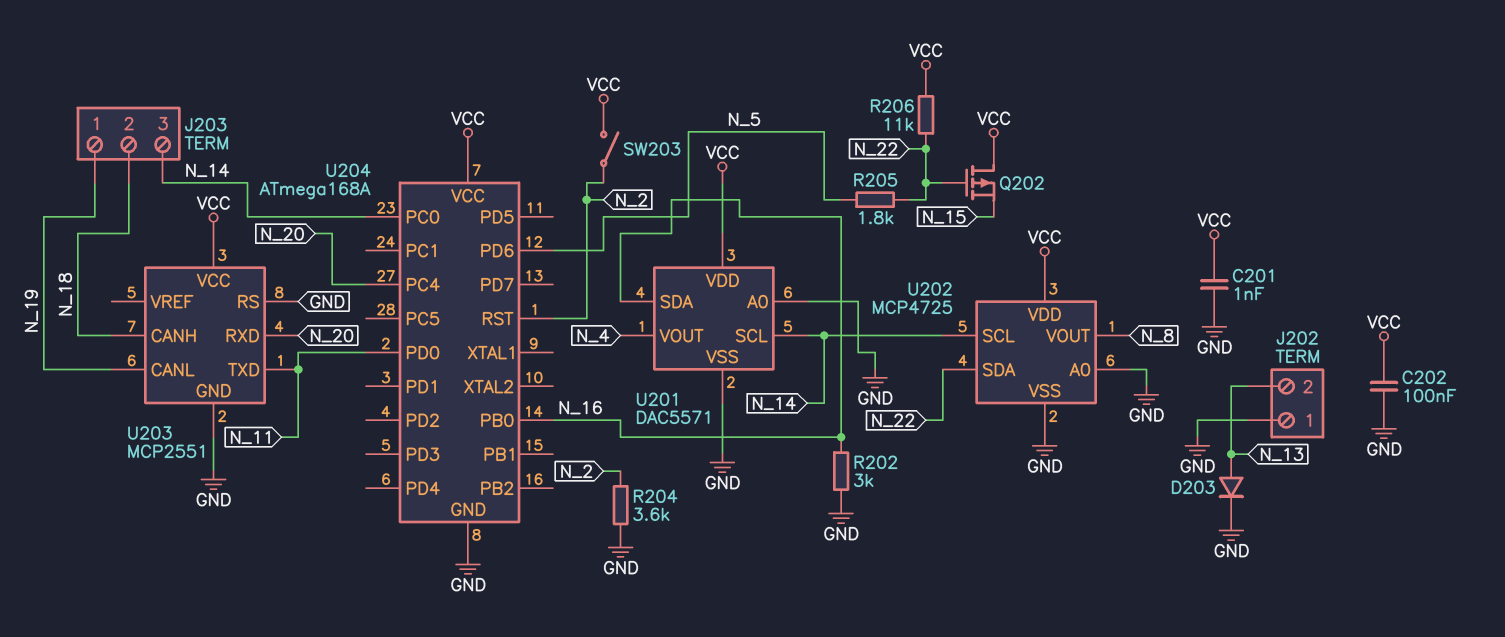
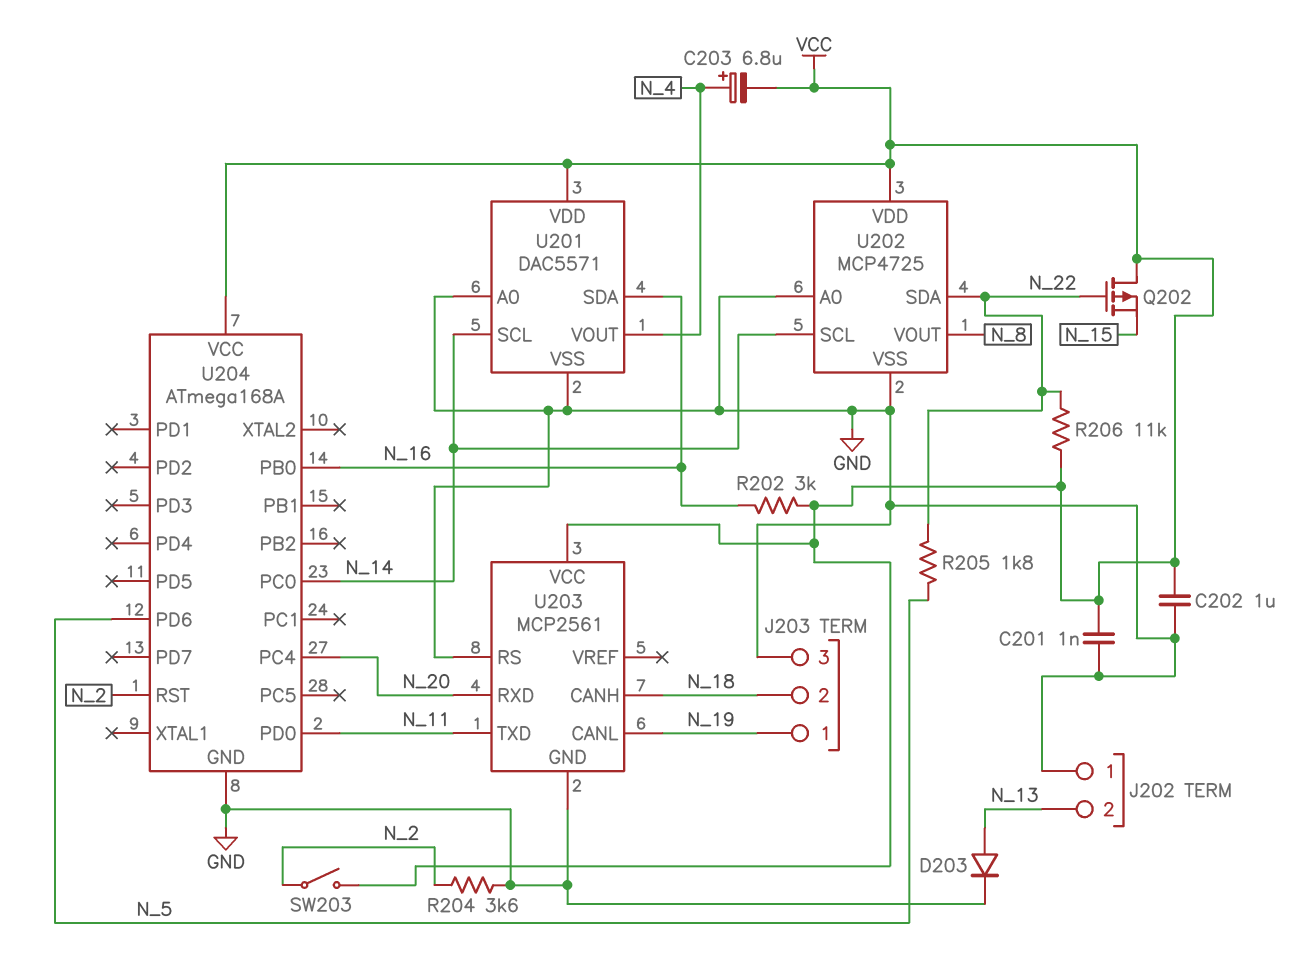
C202: 100nF (GND, VCC) -> 1uF (GND, VCC)
C203: none -> 6.8uF (plus N_4, minus VCC)
J203 pin 3: N_14 -> GND
R202: 3k (GND, N_16) -> 3k (N_16, VCC)
U203: MCP2551 -> MCP2561

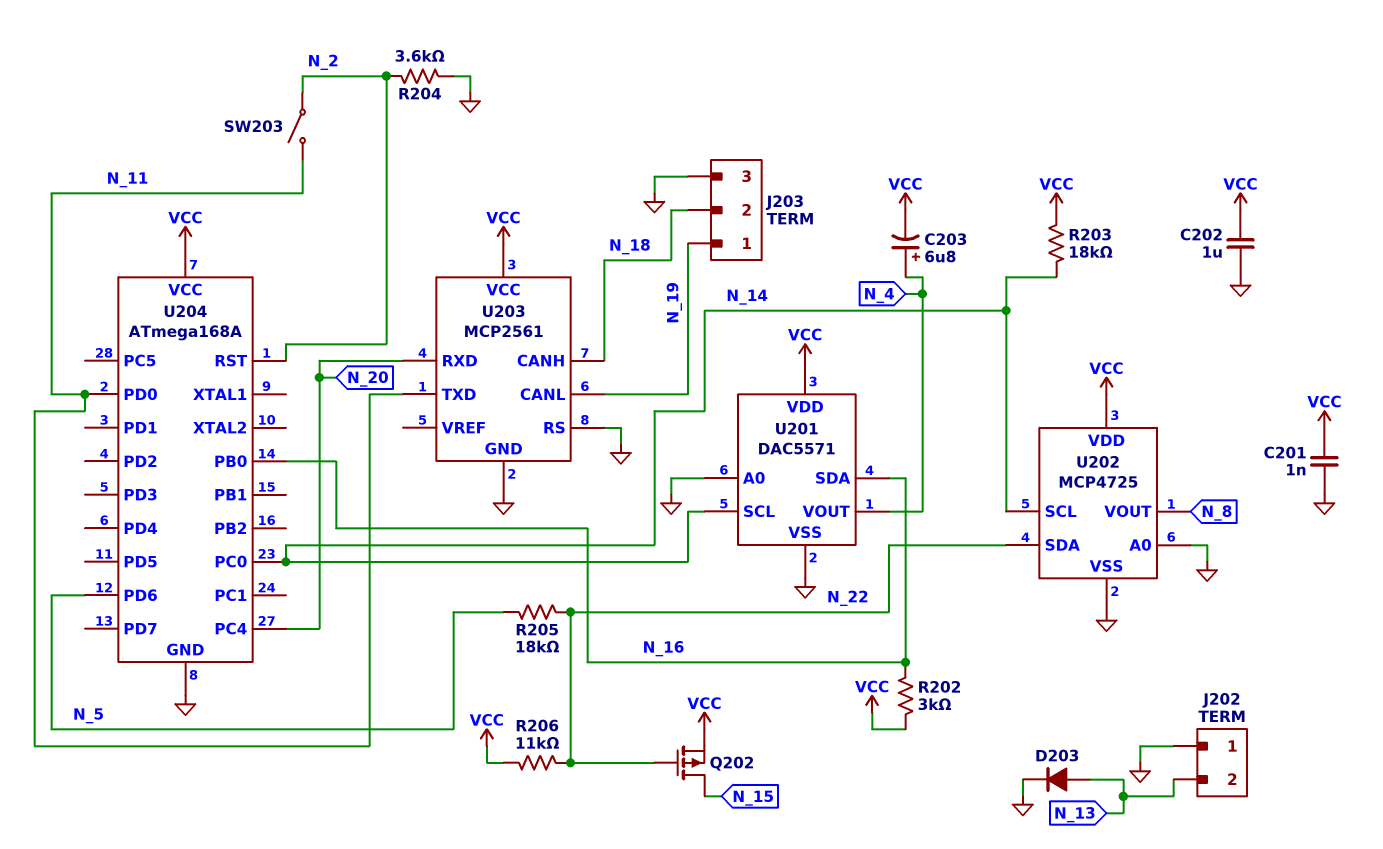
Q202: PMOS (G N_22, D VCC, S N_15) -> PMOS (G N_22, D N_15, S VCC)
R203: none -> 18k (N_14, VCC)
R205: 1.8k (N_5, N_22) -> 18k (N_5, N_22)
SW203: switch (N_2, VCC) -> switch (N_2, N_11)

